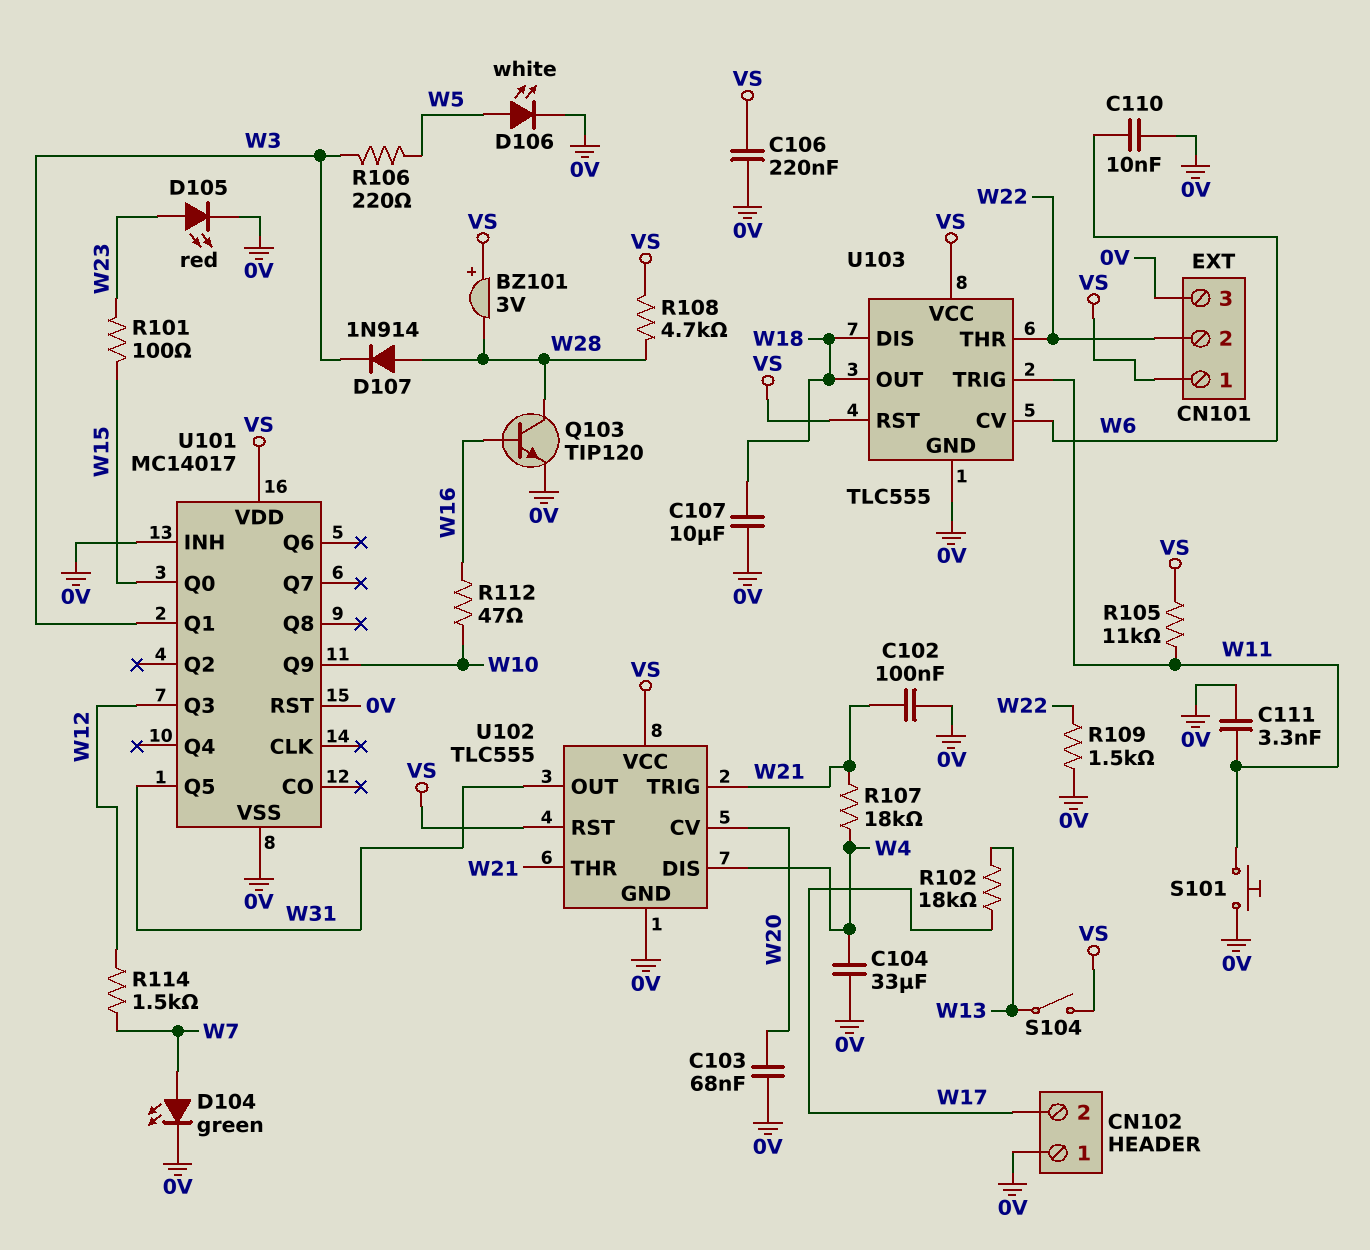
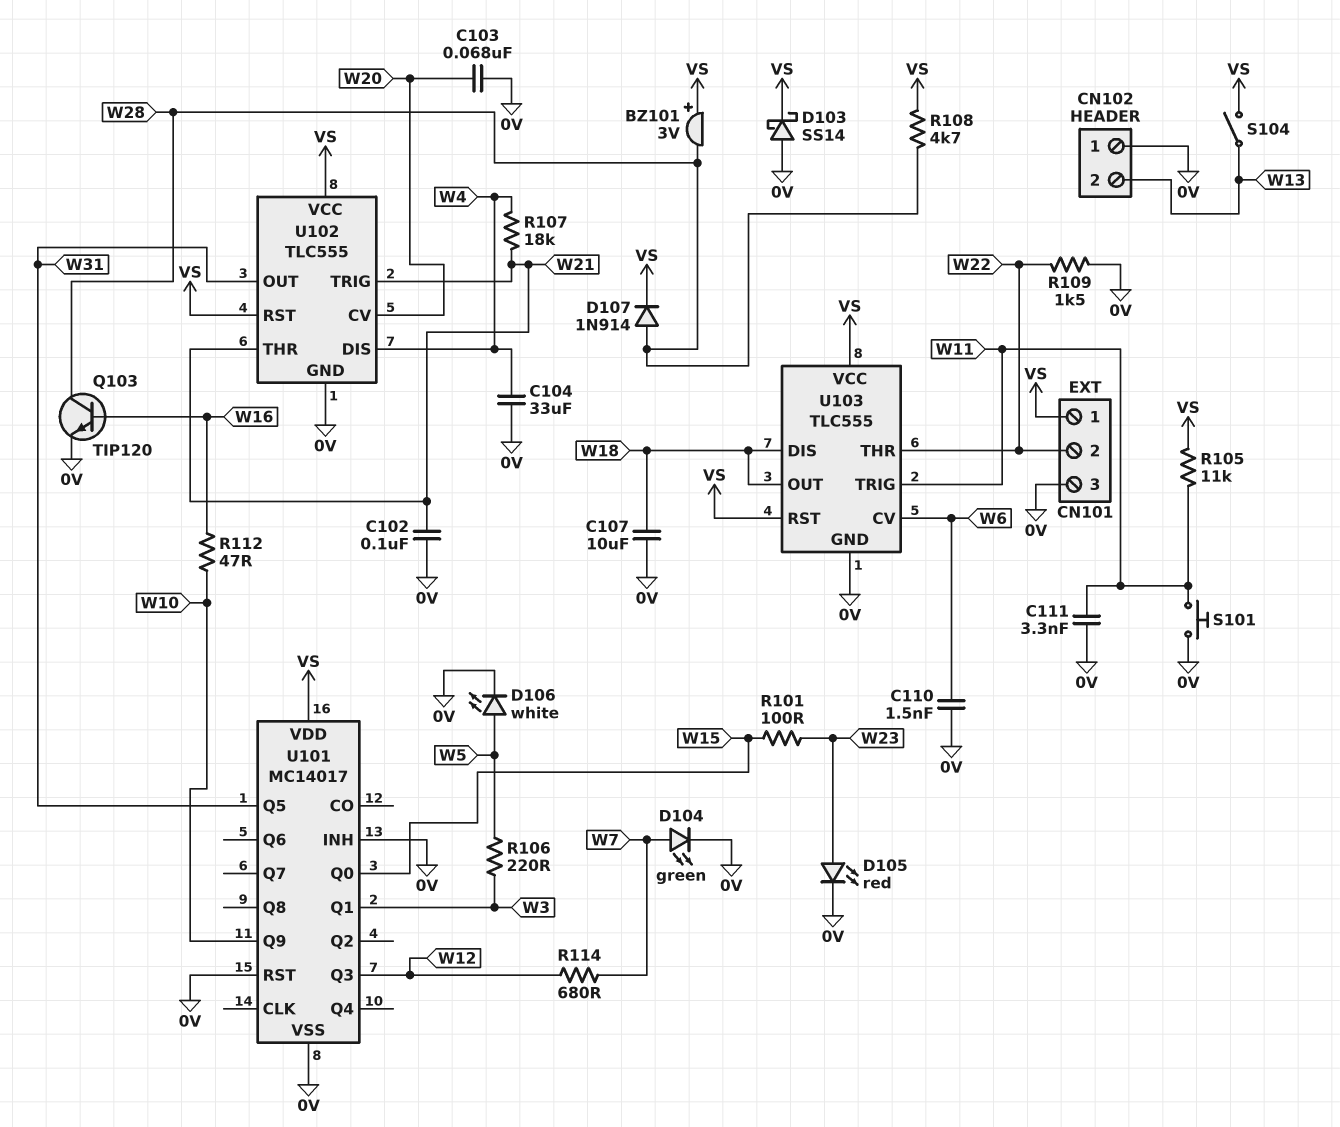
C106: 220nF (0V, VS) -> none
C110: 10nF (0V, W6) -> 1.5nF (0V, W6)
CN102 pin 2: W17 -> W13
D103: none -> schottky SS14 (A 0V, K VS)
D107: diode 1N914 (A W28, K W3) -> diode 1N914 (A W28, K VS)
R102: 18k (W13, W17) -> none
R114: 1.5k (W7, W12) -> 680 (W7, W12)

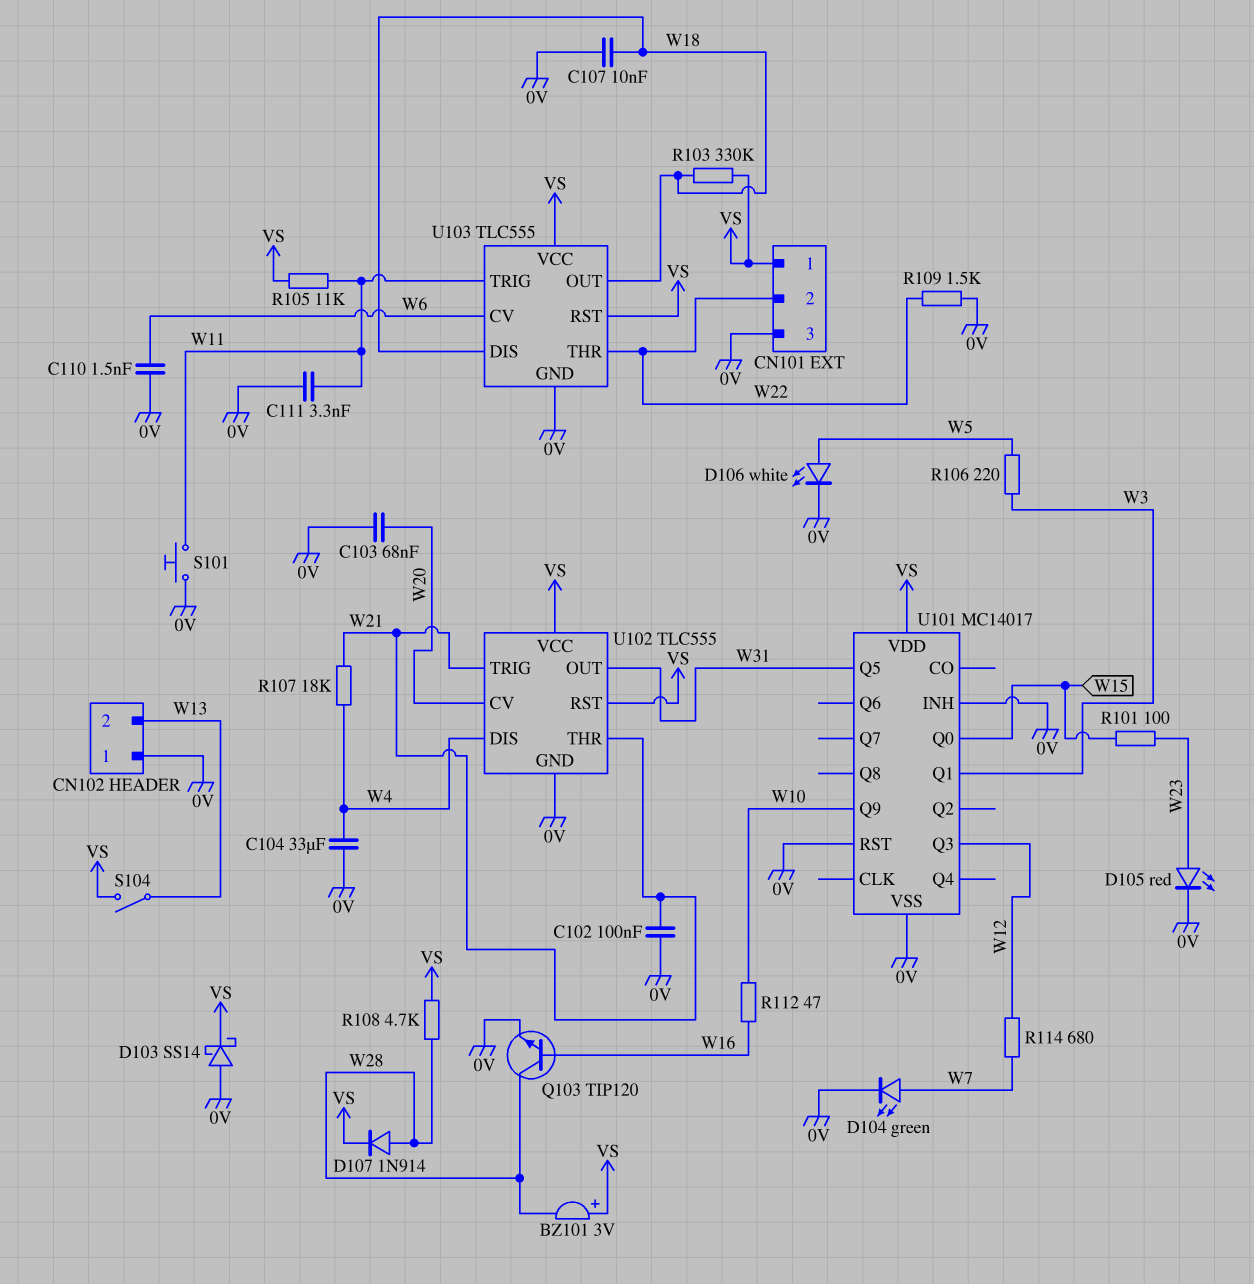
C107: 10uF (0V, W18) -> 10nF (0V, W18)
R103: none -> 330k (VS, W18)

